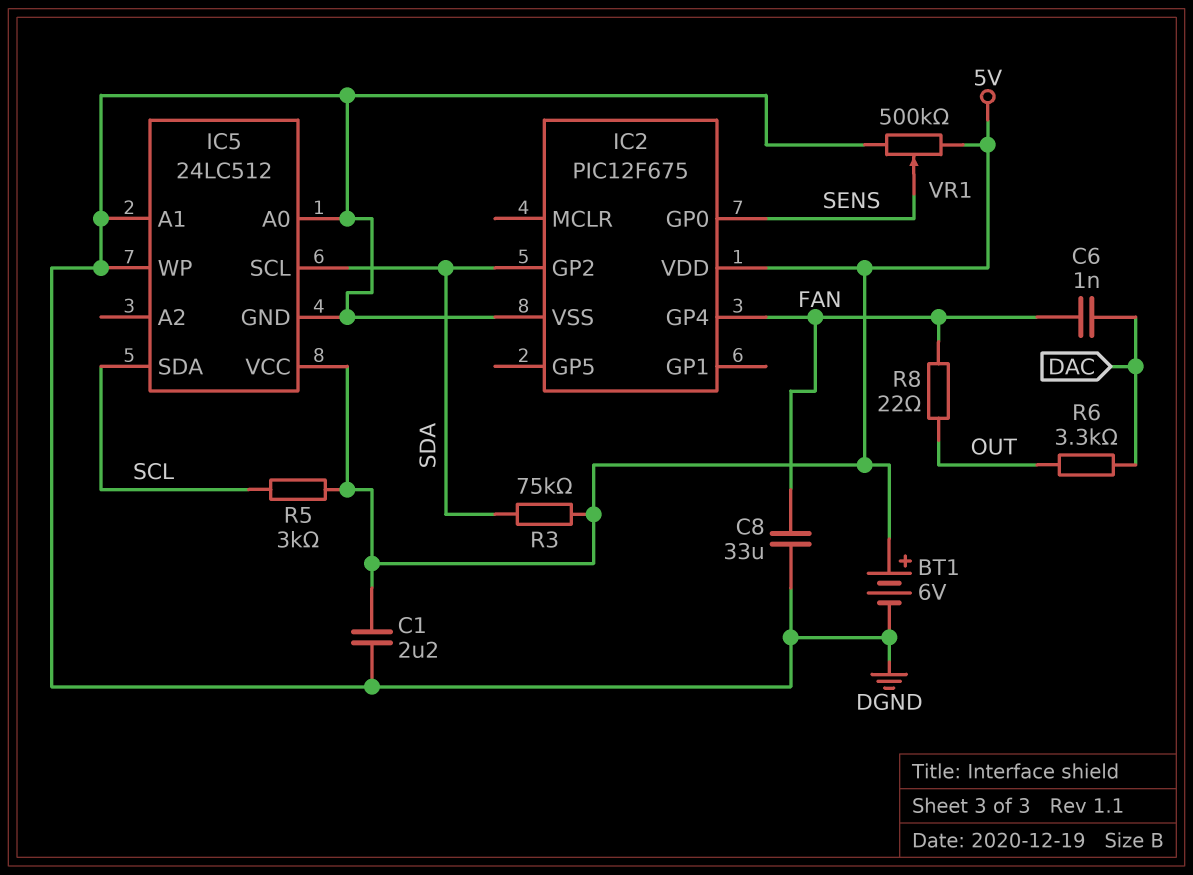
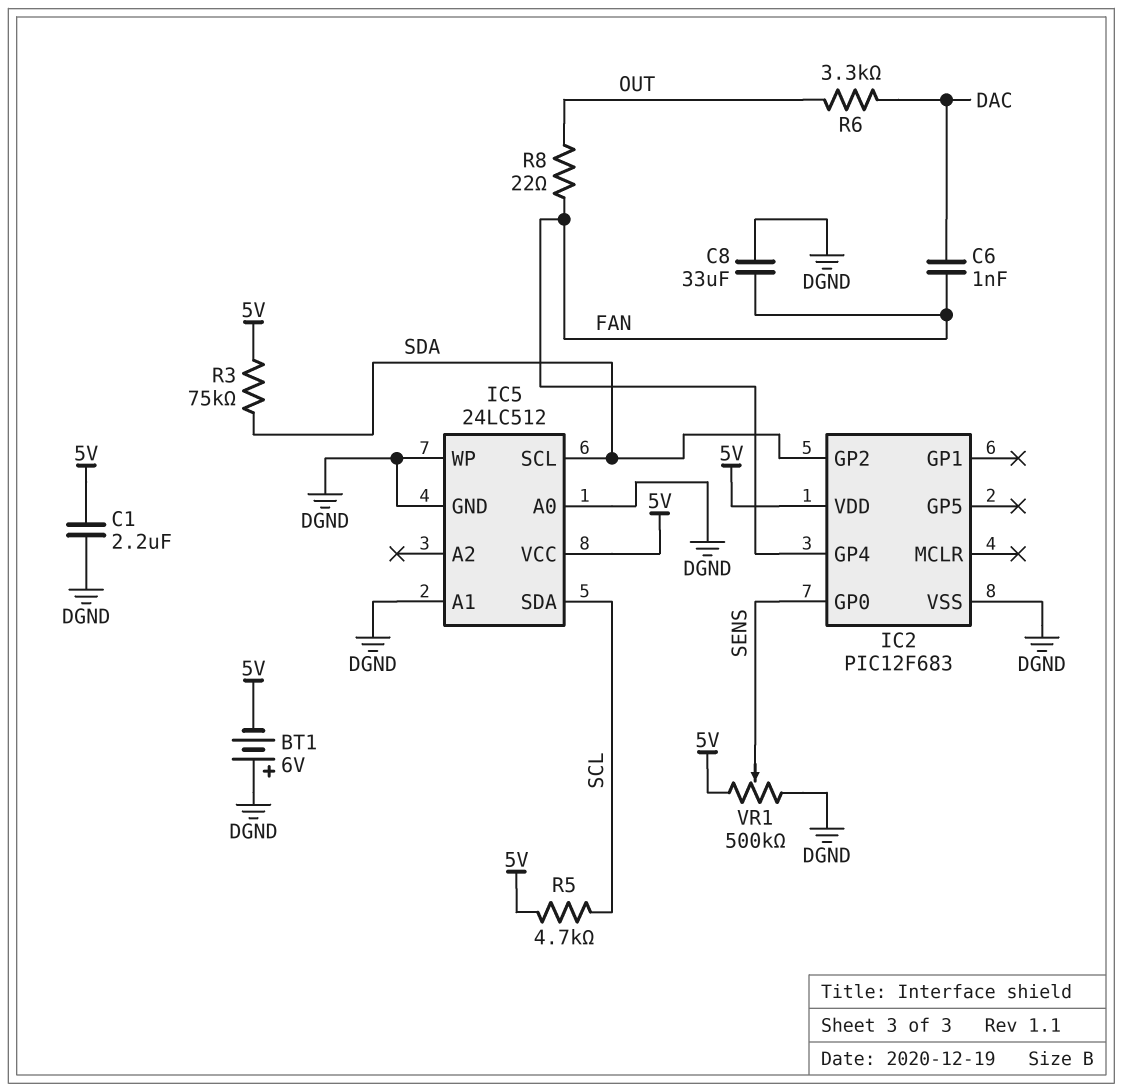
BT1: 6V (plus 5V, minus DGND) -> 6V (plus DGND, minus 5V)
IC2: PIC12F675 -> PIC12F683
R5: 3k (5V, SCL) -> 4.7k (5V, SCL)

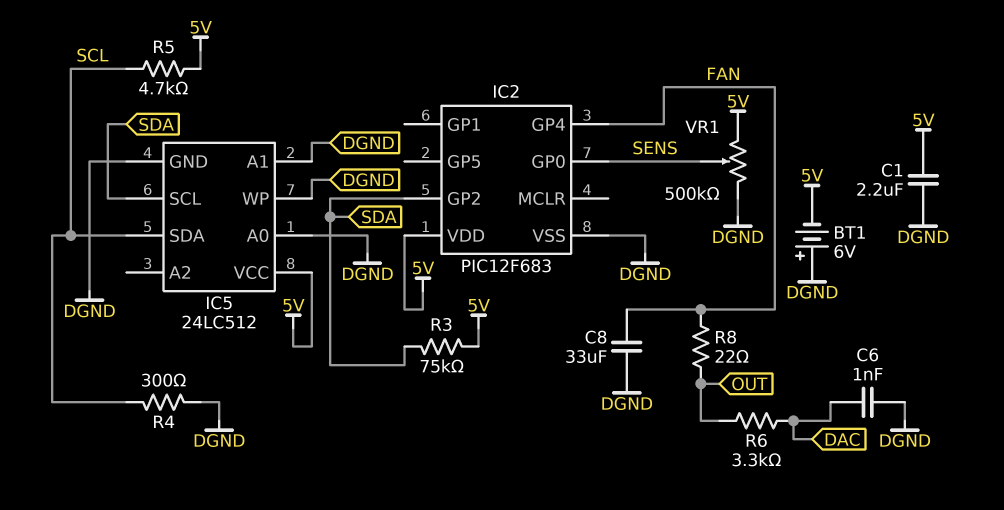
C6: 1nF (DAC, FAN) -> 1nF (DAC, DGND)
R4: none -> 300 (DGND, SCL)

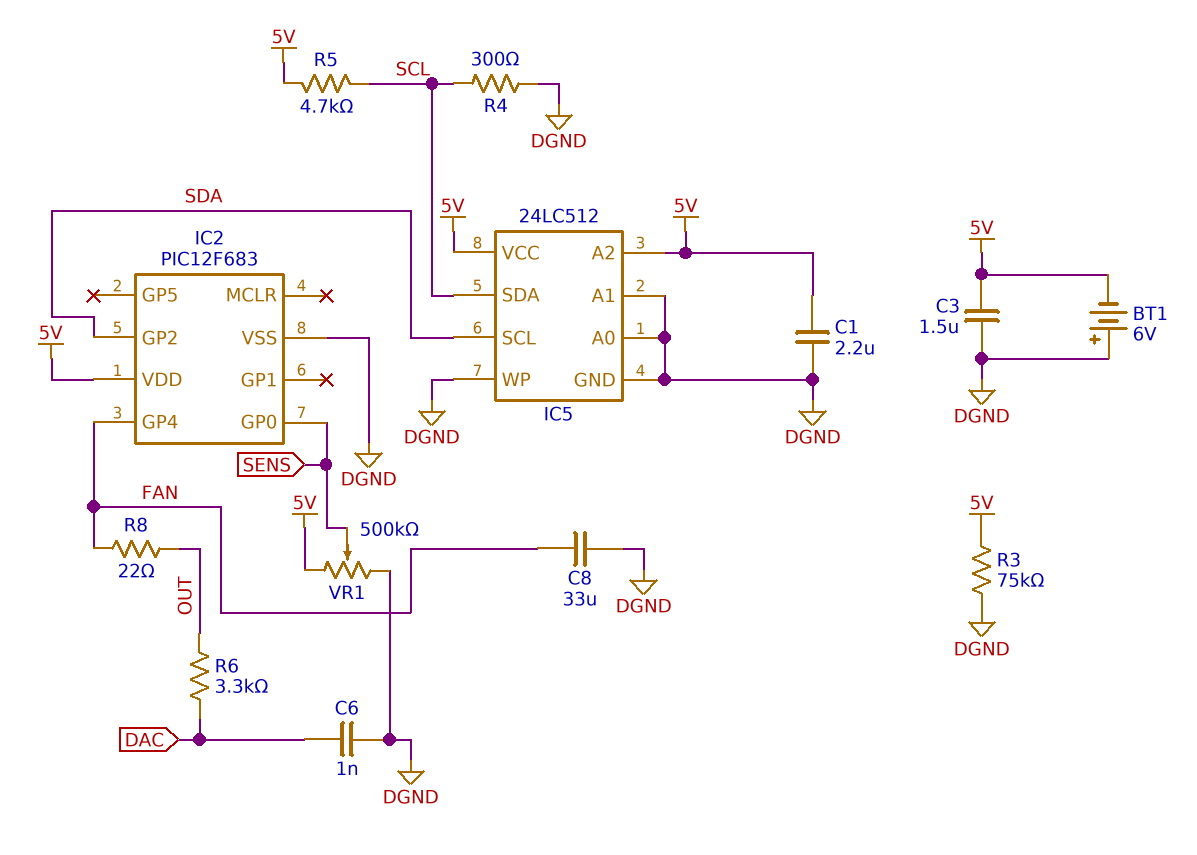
C3: none -> 1.5uF (5V, DGND)
IC5 pin A2: none -> 5V
R3: 75k (5V, SDA) -> 75k (5V, DGND)

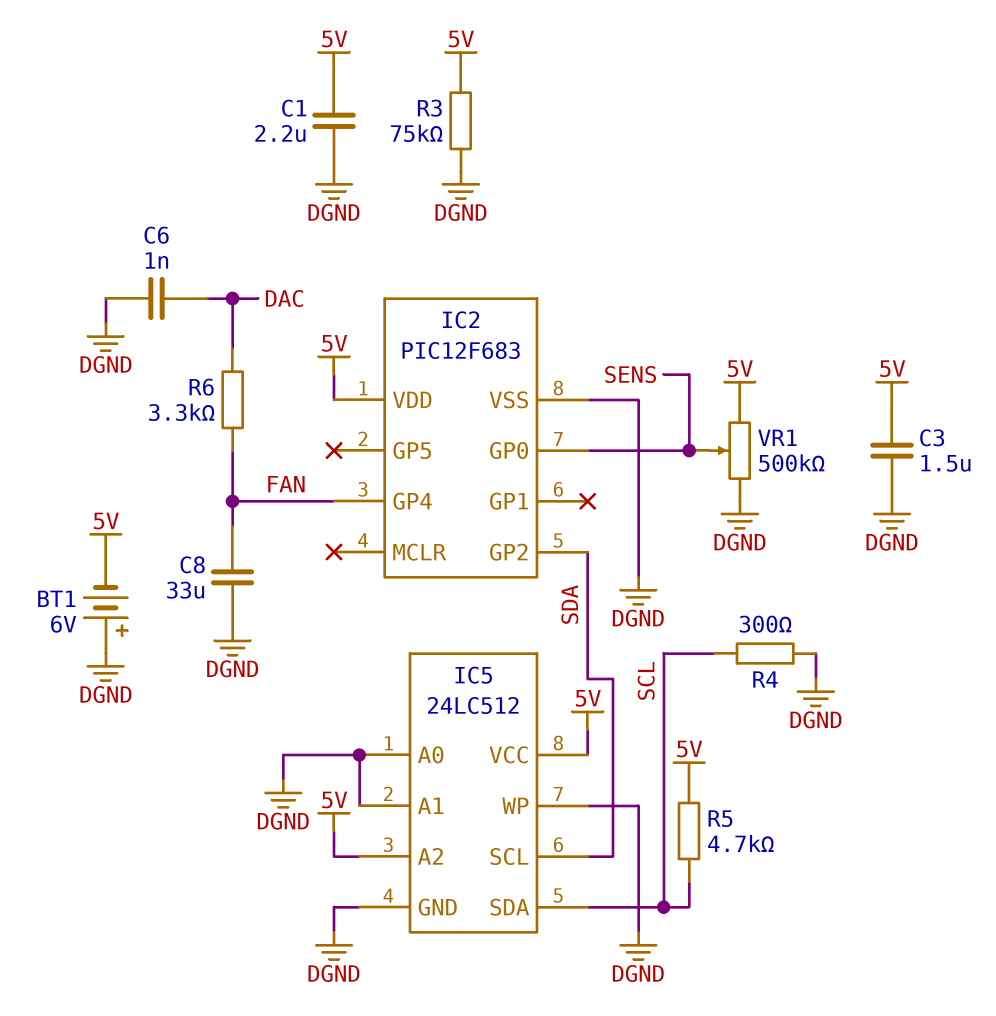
R6: 3.3k (DAC, OUT) -> 3.3k (DAC, FAN)
R8: 22 (FAN, OUT) -> none

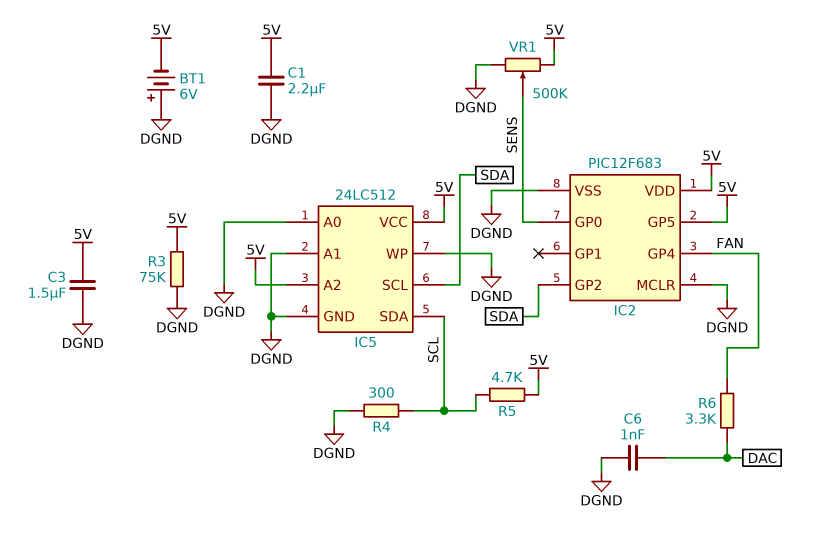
C8: 33uF (DGND, FAN) -> none
IC2 pin GP5: none -> 5V
IC2 pin MCLR: none -> DGND

